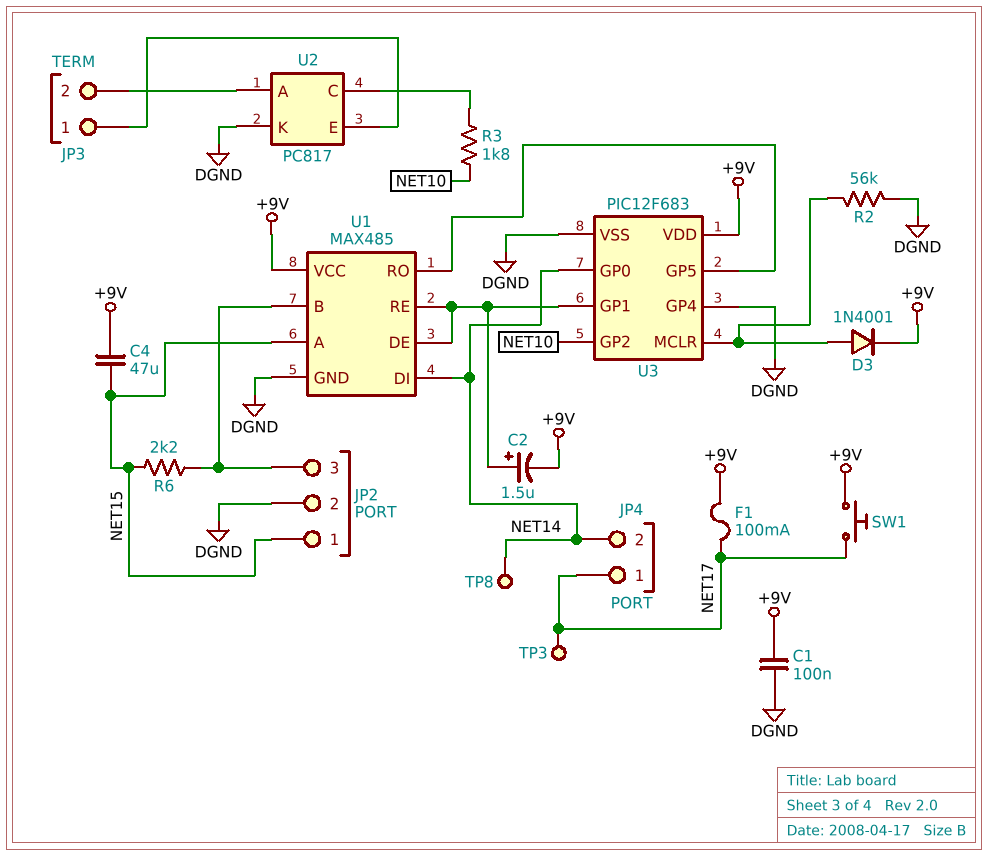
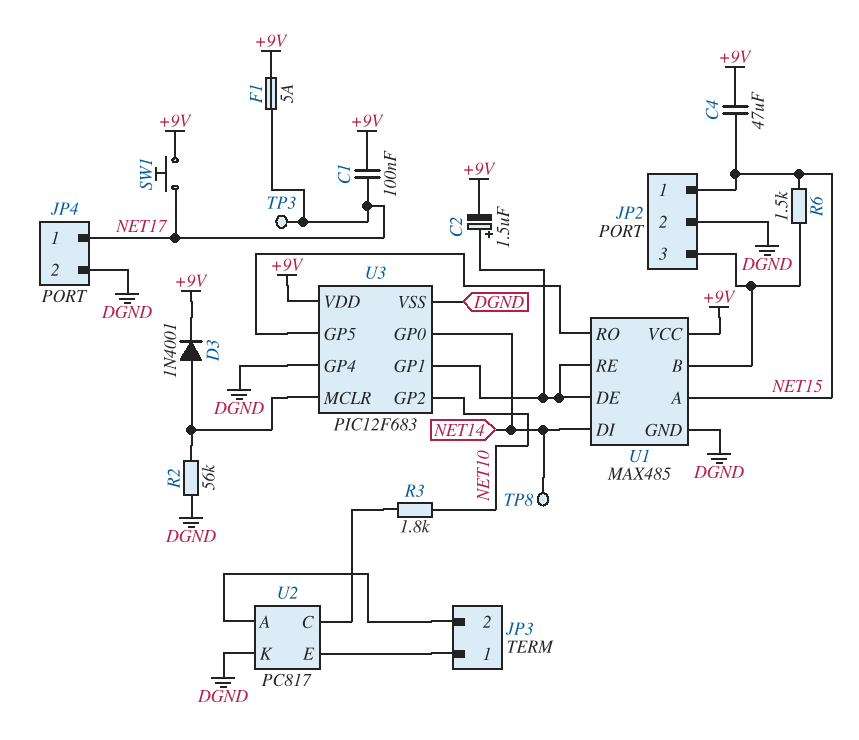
C1: 100nF (+9V, DGND) -> 100nF (+9V, NET17)
F1: 100mA (+9V, NET17) -> 5A (+9V, NET17)
JP4 pin 2: NET14 -> DGND
R6: 2.2k (JP2/3, NET15) -> 1.5k (JP2/3, NET15)

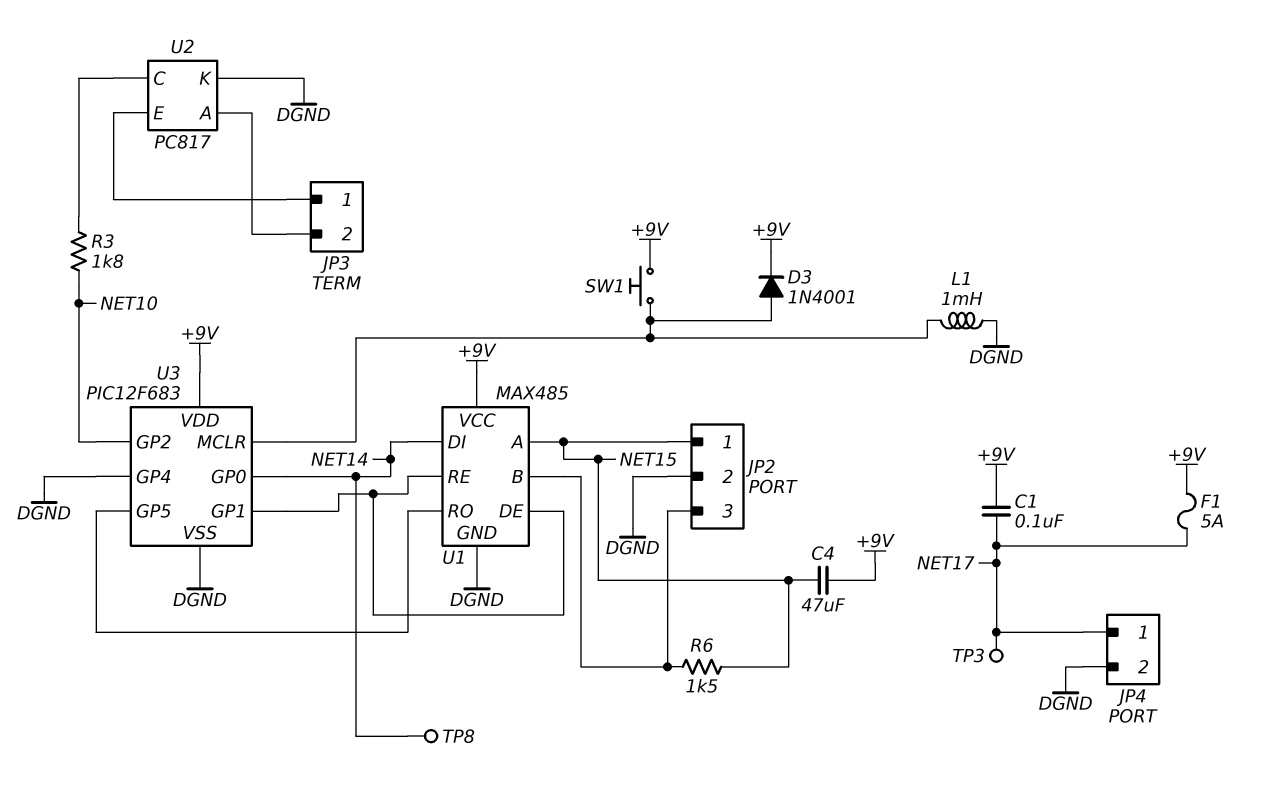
C2: 1.5uF (plus U1/DE, minus +9V) -> none
L1: none -> 1mH (DGND, U3/MCLR)
R2: 56k (DGND, U3/MCLR) -> none
SW1: button (+9V, NET17) -> button (+9V, U3/MCLR)

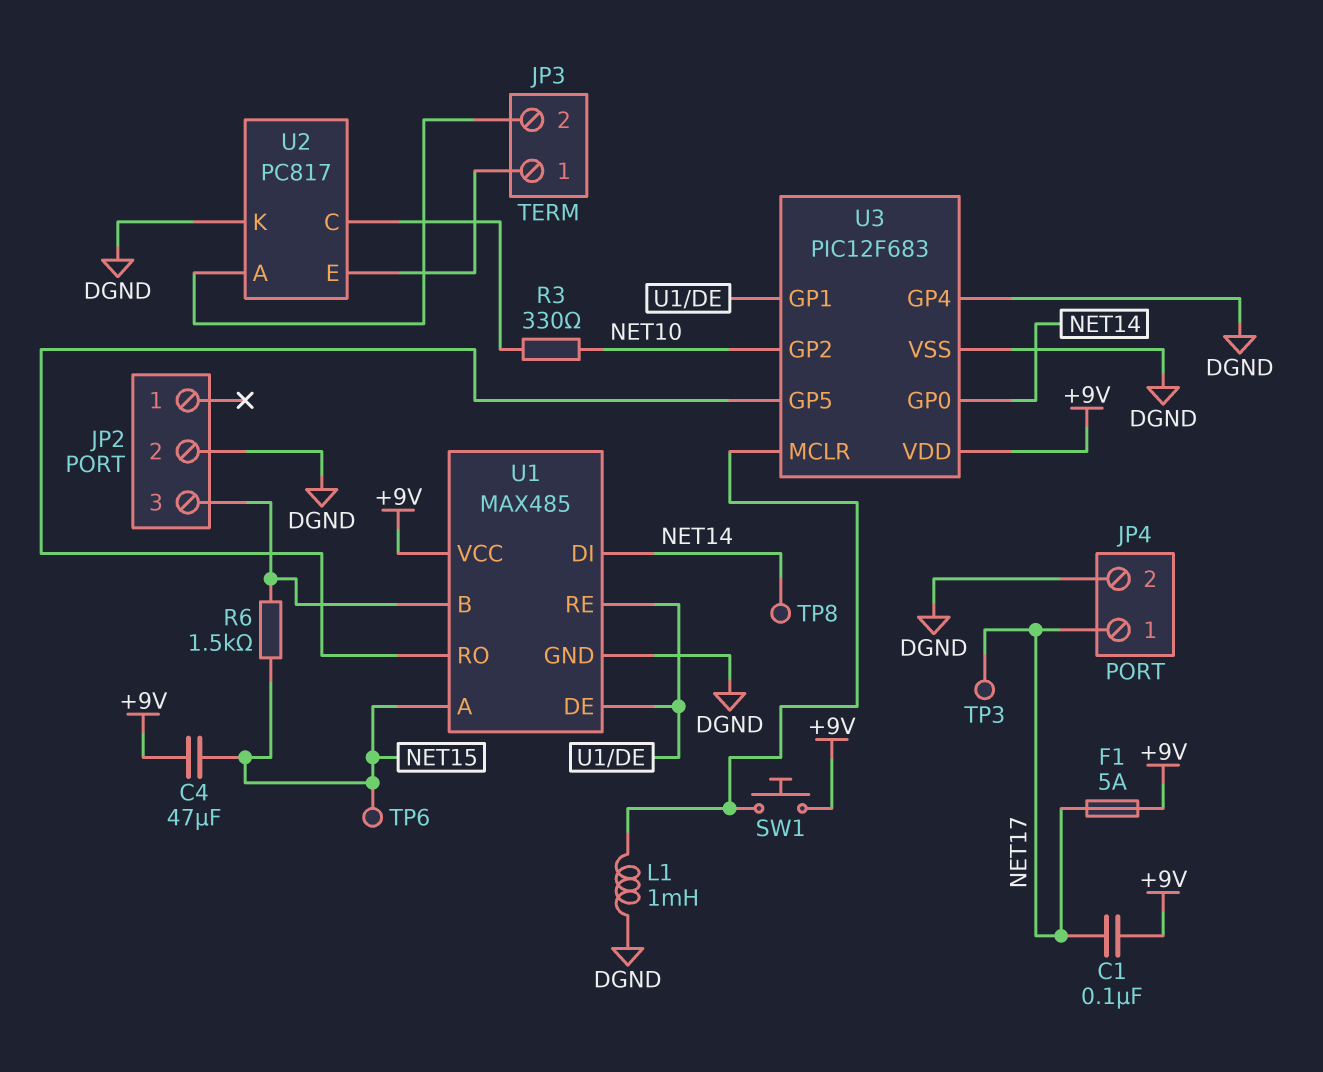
D3: diode 1N4001 (A U3/MCLR, K +9V) -> none
JP2 pin 1: NET15 -> none
R3: 1.8k (NET10, U2/C) -> 330 (NET10, U2/C)
TP6: none -> test point (NET15)

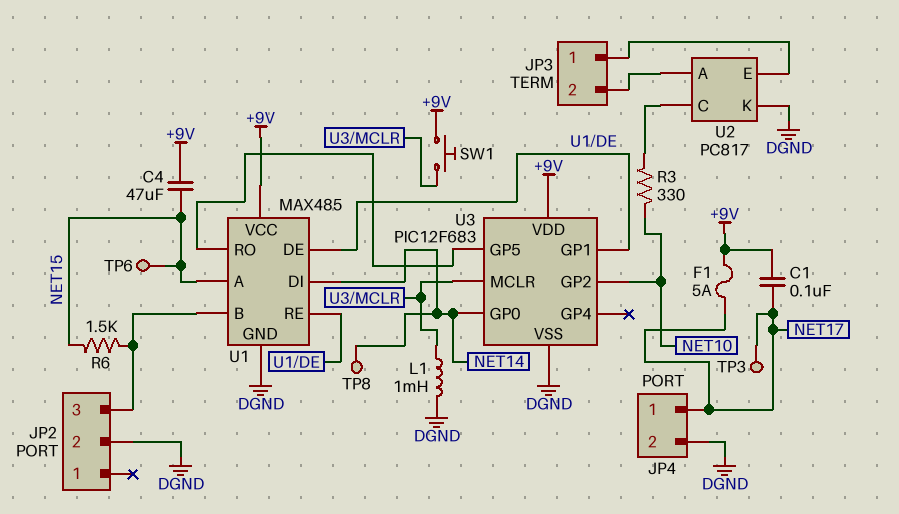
U3 pin GP4: DGND -> none

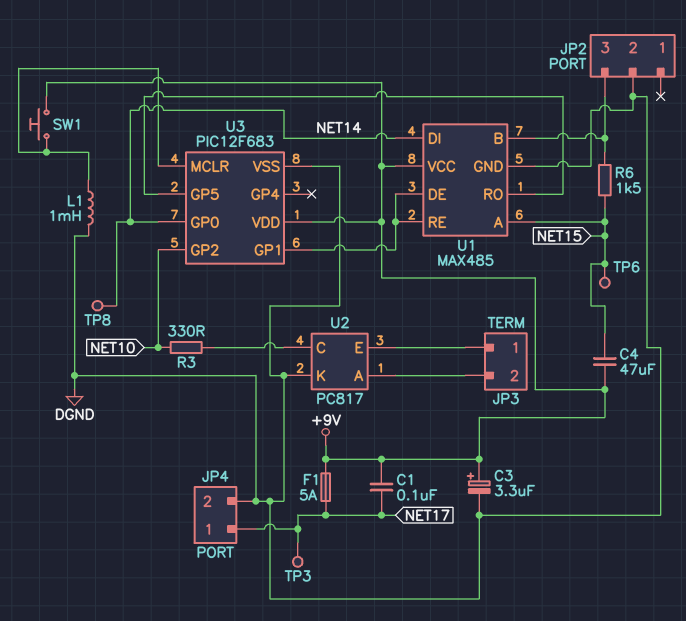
C3: none -> 3.3uF (plus +9V, minus DGND)

